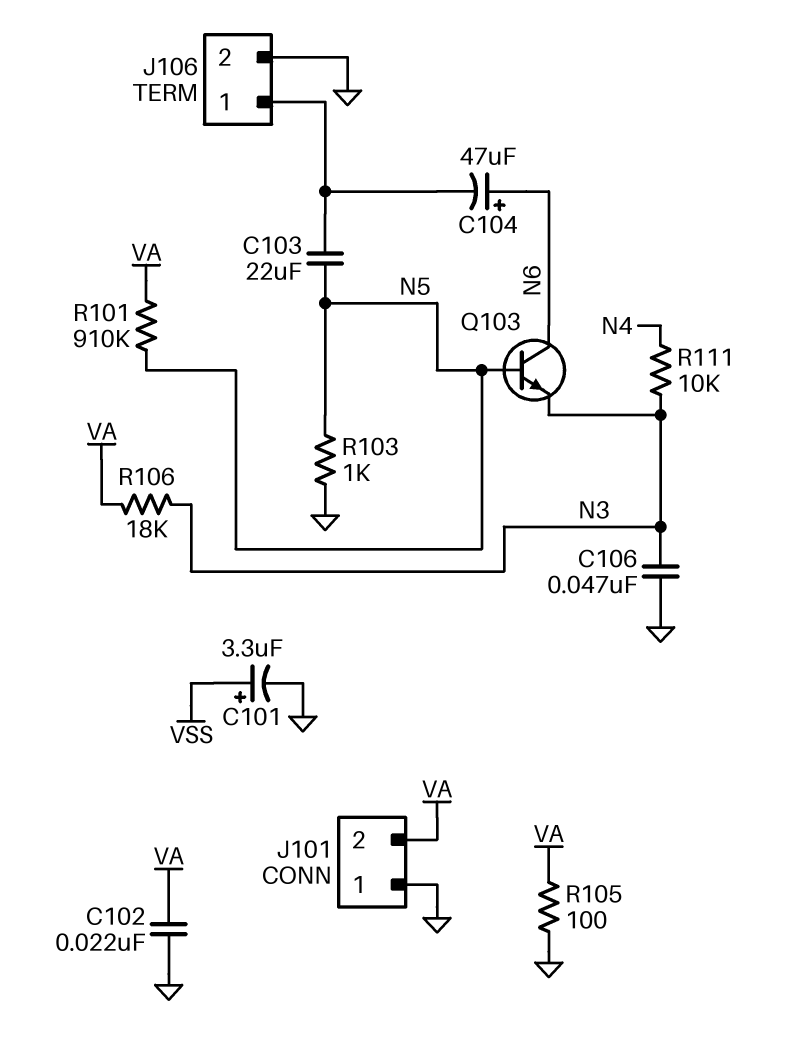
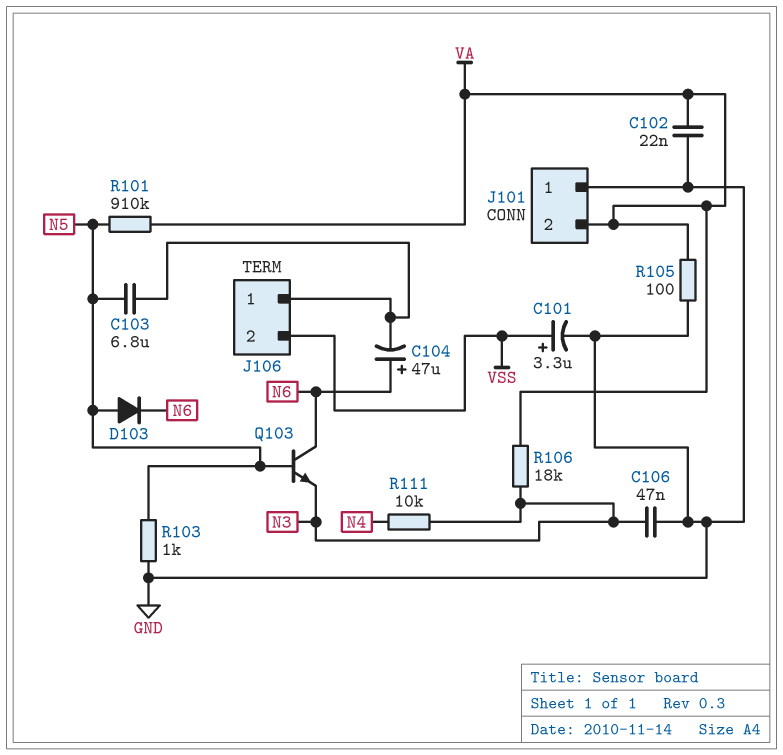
C103: 22uF (J106/1, N5) -> 6.8uF (J106/1, N5)
D103: none -> diode (A N5, K N6)
J106 pin 2: GND -> VSS

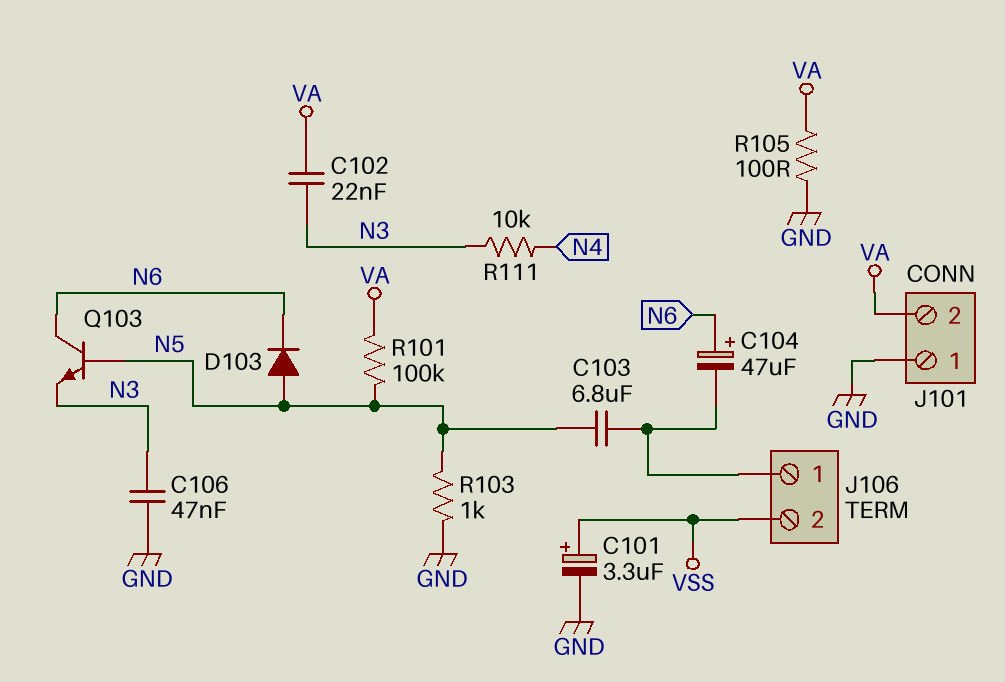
C102: 22nF (GND, VA) -> 22nF (N3, VA)
R101: 910k (N5, VA) -> 100k (N5, VA)
R106: 18k (N3, VA) -> none

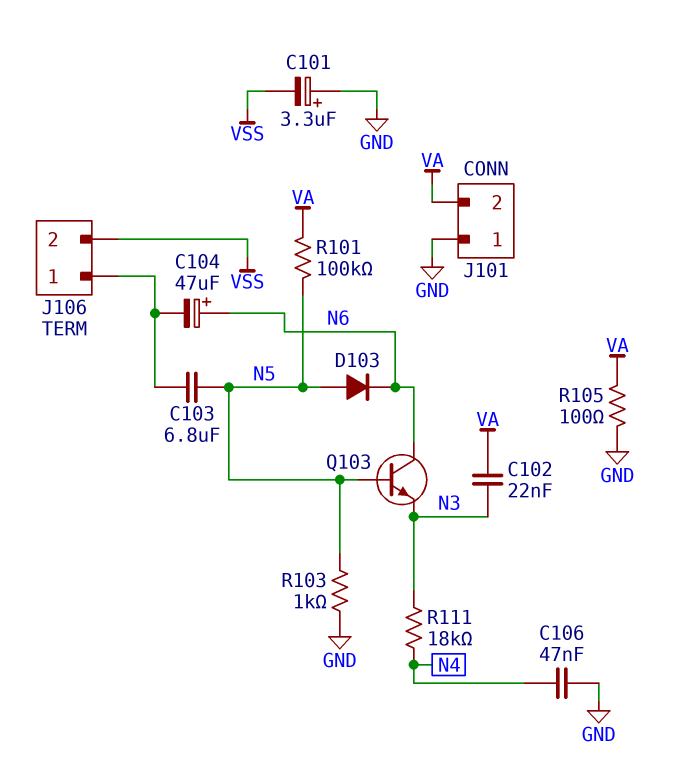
C101: 3.3uF (plus VSS, minus GND) -> 3.3uF (plus GND, minus VSS)
C106: 47nF (GND, N3) -> 47nF (GND, N4)
R111: 10k (N3, N4) -> 18k (N3, N4)

